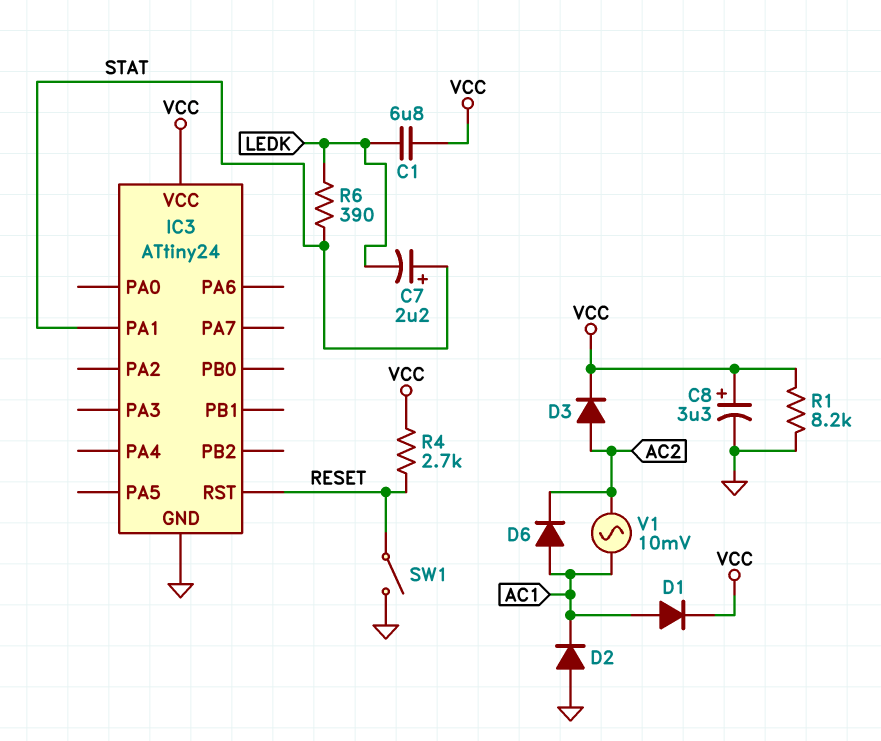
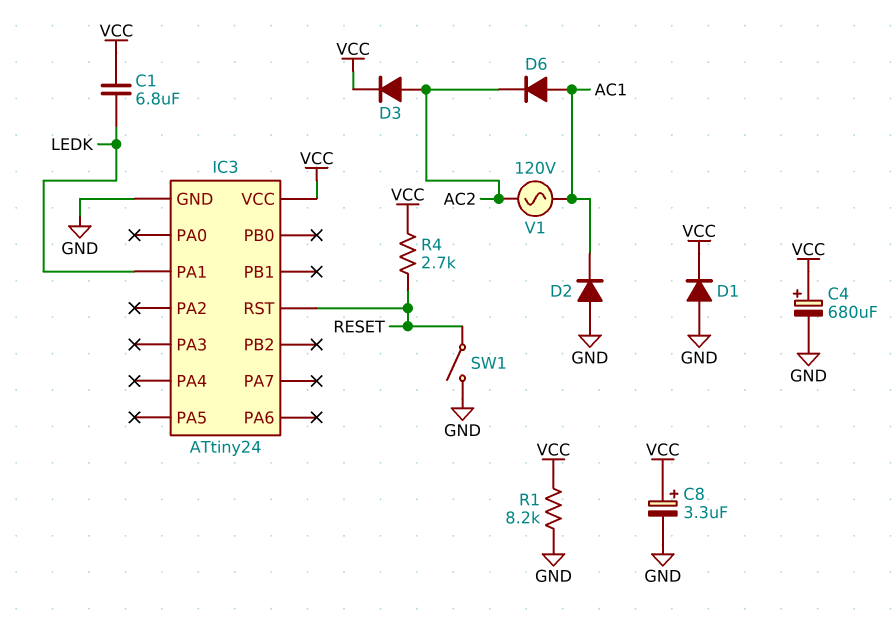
C4: none -> 680uF (plus VCC, minus GND)
C7: 2.2uF (plus STAT, minus LEDK) -> none
D1: diode (A AC1, K VCC) -> diode (A GND, K VCC)
IC3 pin PA1: STAT -> LEDK
R6: 390 (LEDK, STAT) -> none
V1: AC 10mV (AC1, AC2) -> AC 120V (AC1, AC2)

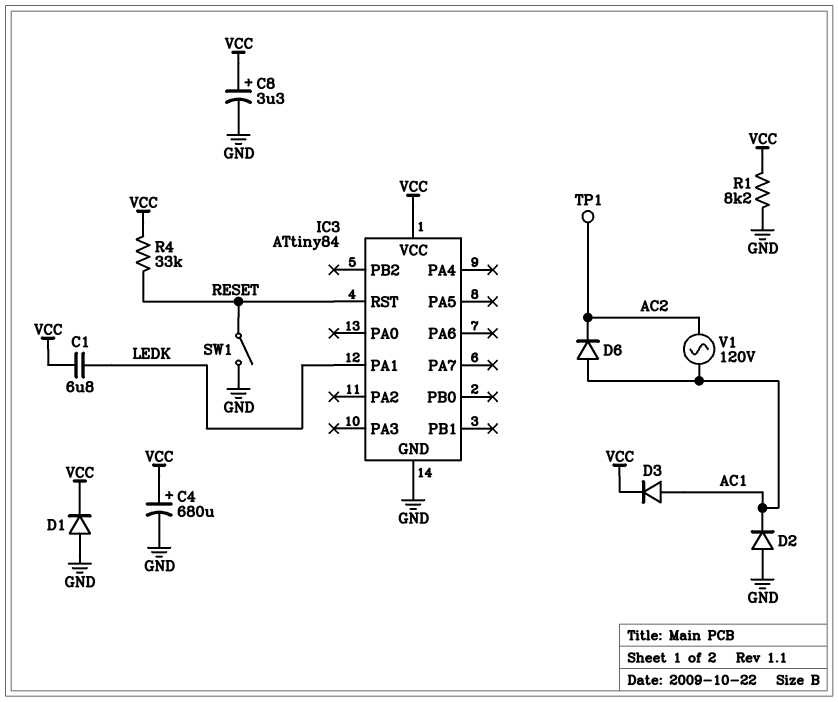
D3: diode (A AC2, K VCC) -> diode (A AC1, K VCC)
IC3: ATtiny24 -> ATtiny84
R4: 2.7k (RESET, VCC) -> 33k (RESET, VCC)
TP1: none -> test point (AC2)

